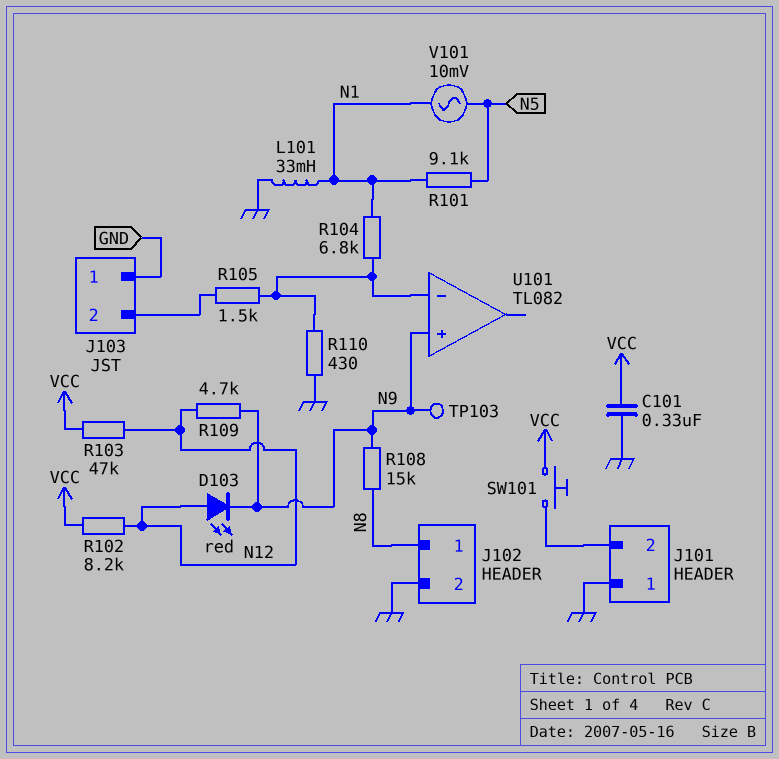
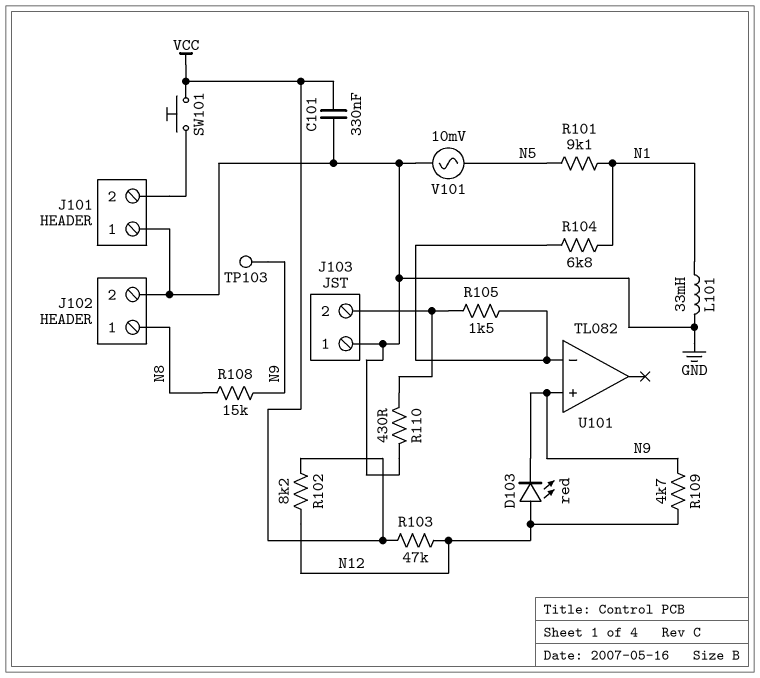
R110: 430 (GND, U101/in-) -> 430 (GND, J103/2)
V101: AC 10mV (N1, N5) -> AC 10mV (GND, N5)

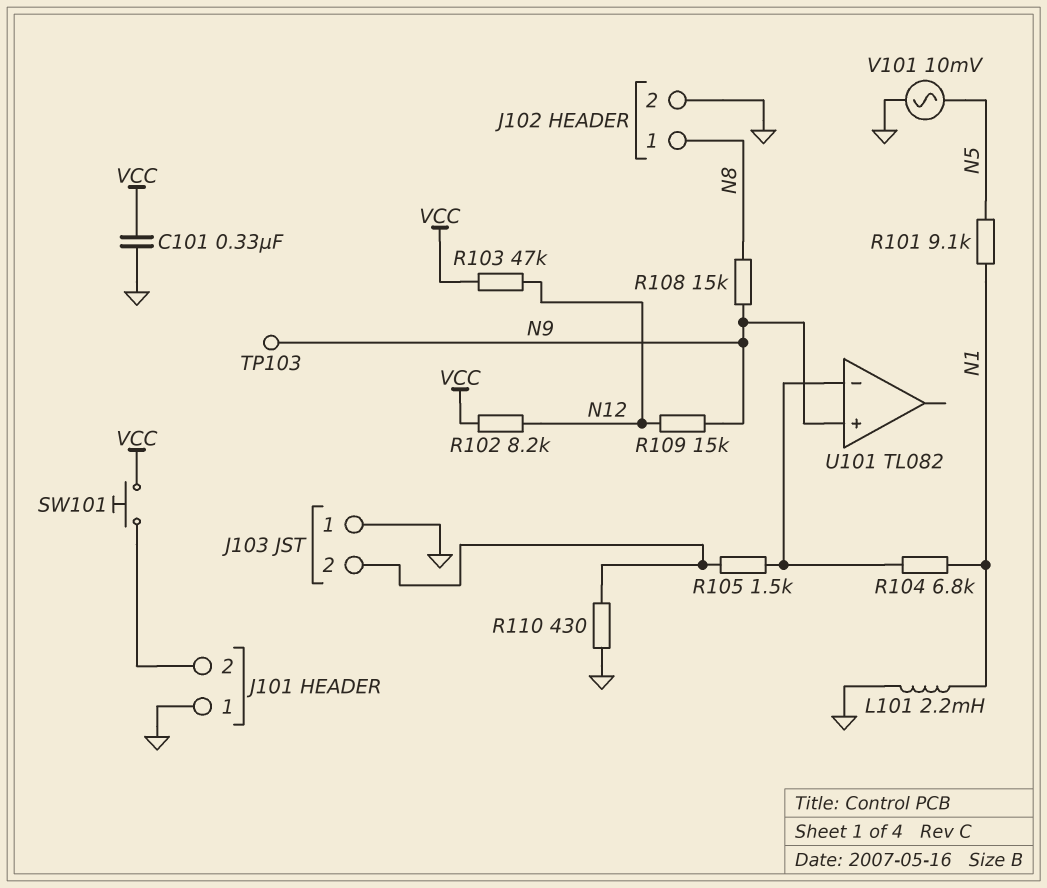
D103: LED red (A N12, K N9) -> none
L101: 33mH (GND, N1) -> 2.2mH (GND, N1)
R109: 4.7k (N9, N12) -> 15k (N9, N12)

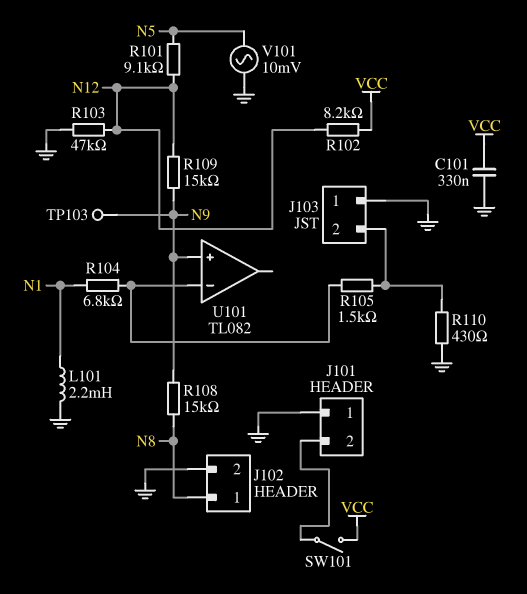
R101: 9.1k (N1, N5) -> 9.1k (N5, N12)
R103: 47k (N12, VCC) -> 47k (GND, N12)
SW101: button (J101/2, VCC) -> switch (J101/2, VCC)

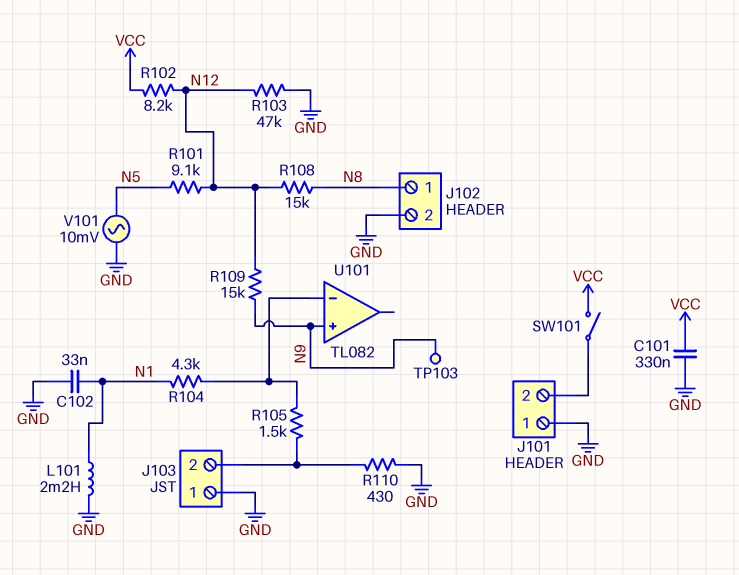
C102: none -> 33nF (GND, N1)
R104: 6.8k (N1, U101/in-) -> 4.3k (N1, U101/in-)
R108: 15k (N8, N9) -> 15k (N8, N12)

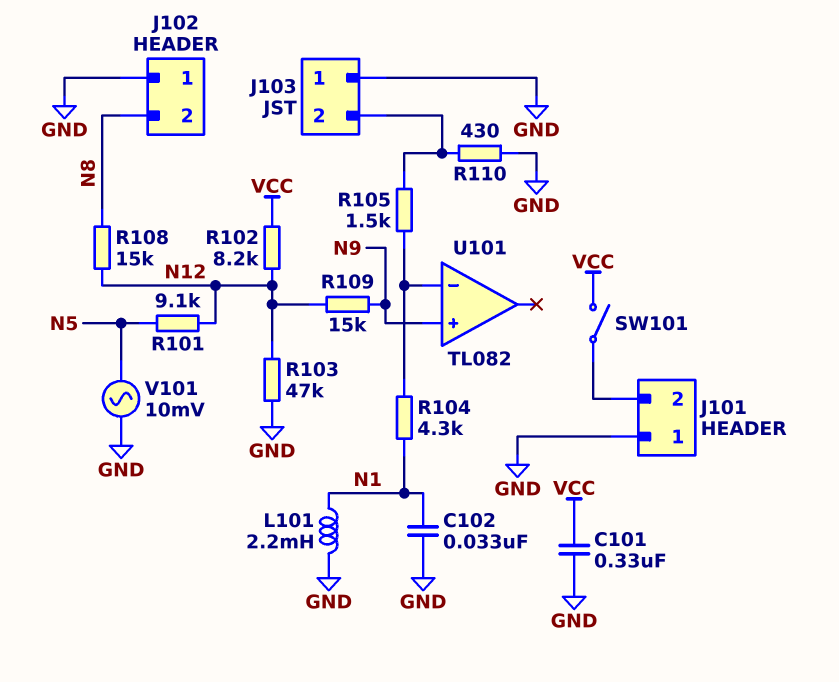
J102 pin 1: N8 -> GND
J102 pin 2: GND -> N8
TP103: test point (N9) -> none

